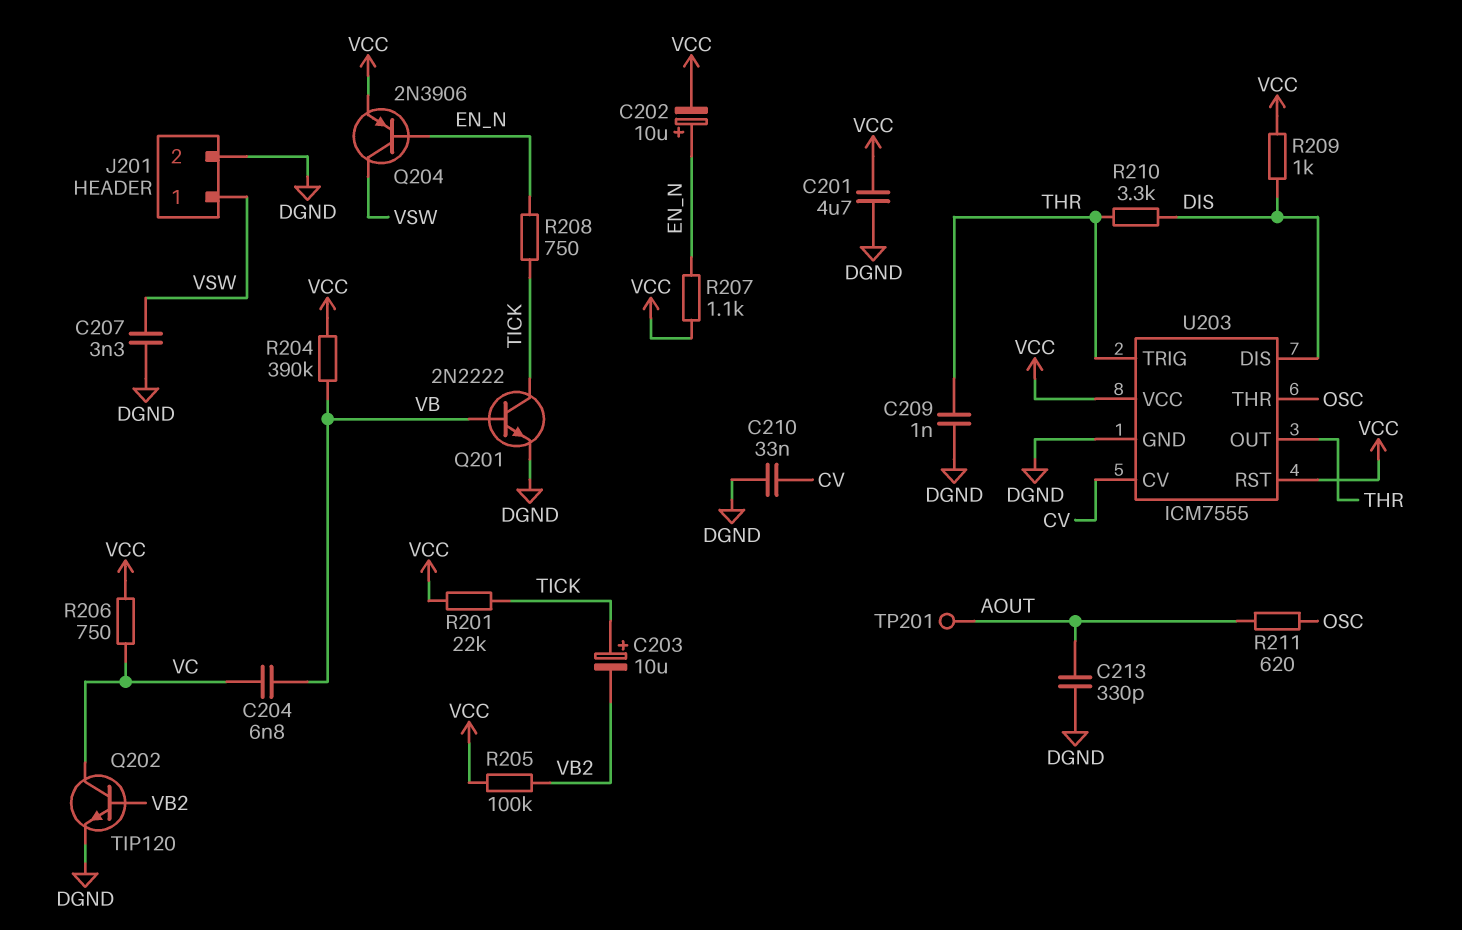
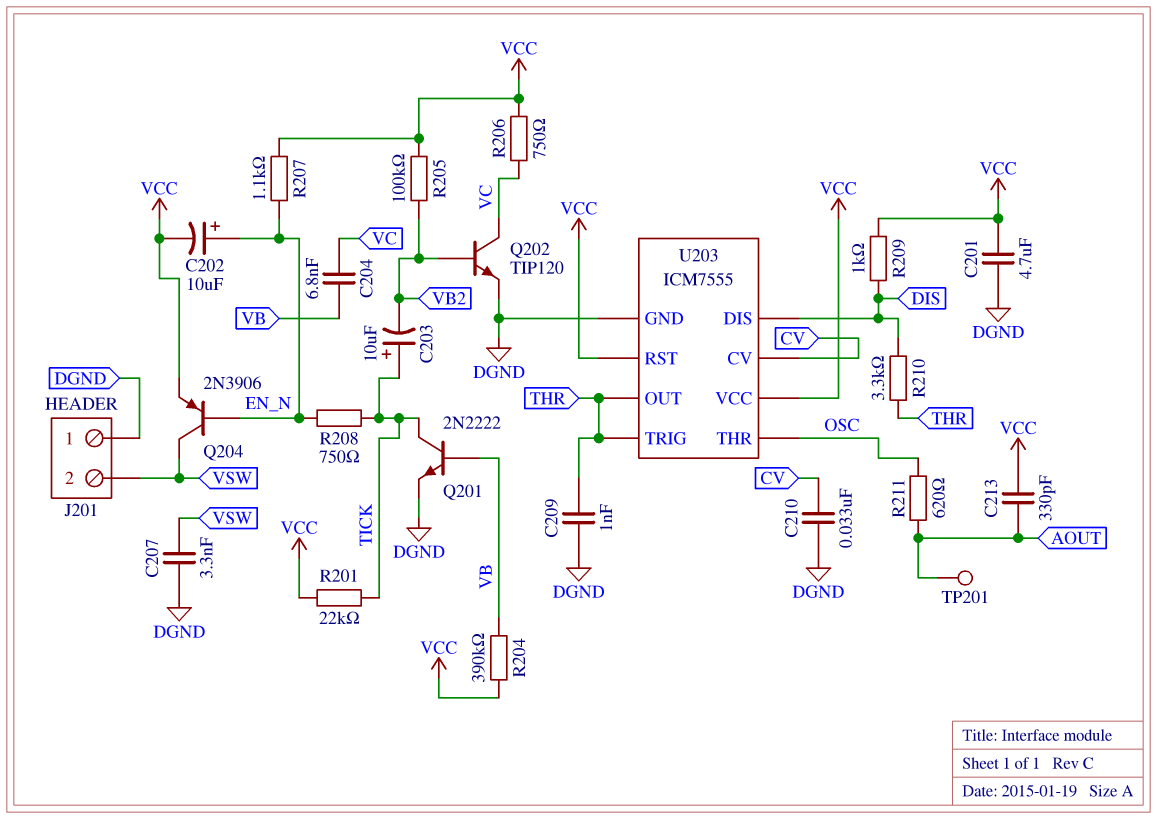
C213: 330pF (AOUT, DGND) -> 330pF (AOUT, VCC)
J201 pin 1: VSW -> DGND
J201 pin 2: DGND -> VSW

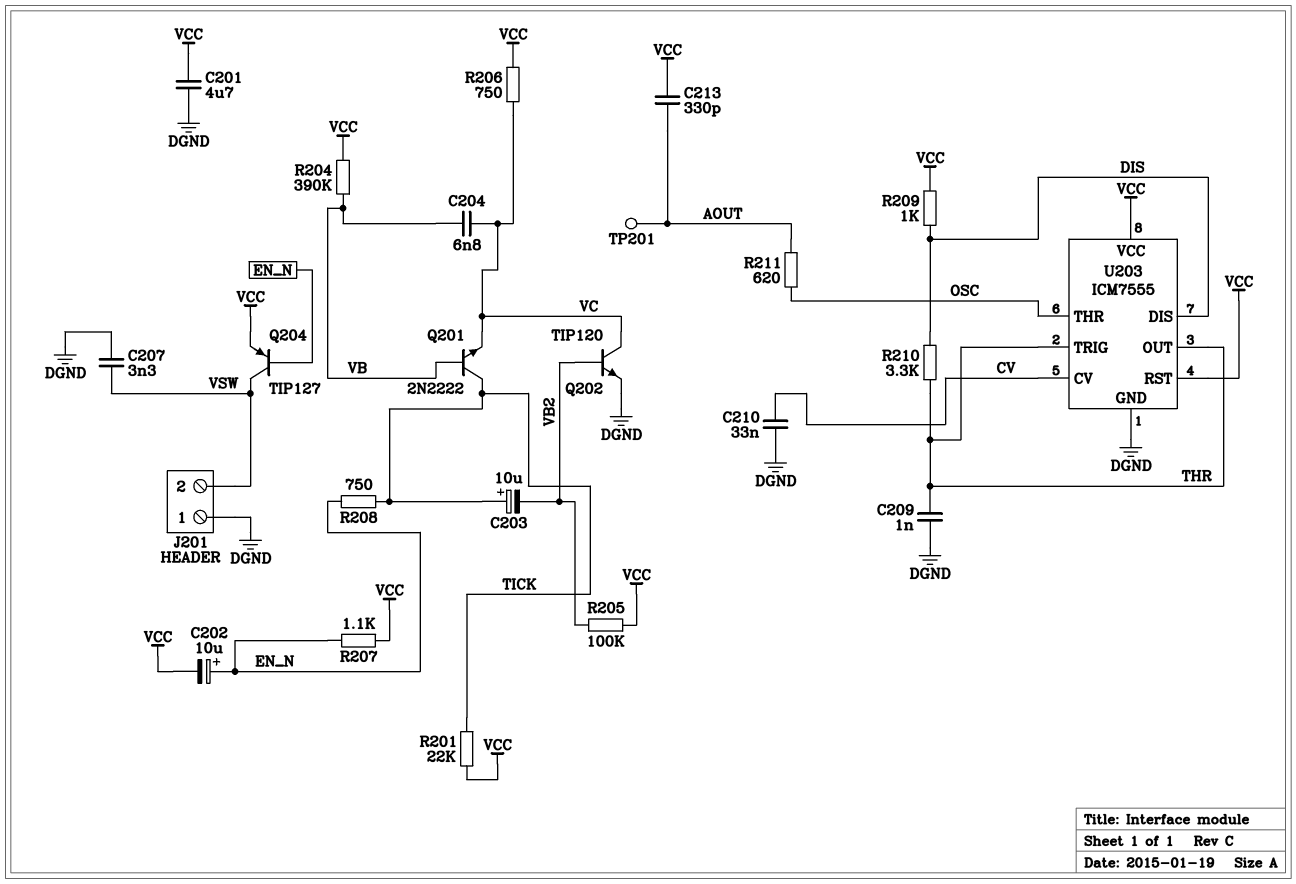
Q201: NPN 2N2222 (B VB, C TICK, E DGND) -> NPN 2N2222 (B VB, C TICK, E VC)
Q204: PNP 2N3906 (B EN_N, C VSW, E VCC) -> PNP TIP127 (B EN_N, C VSW, E VCC)

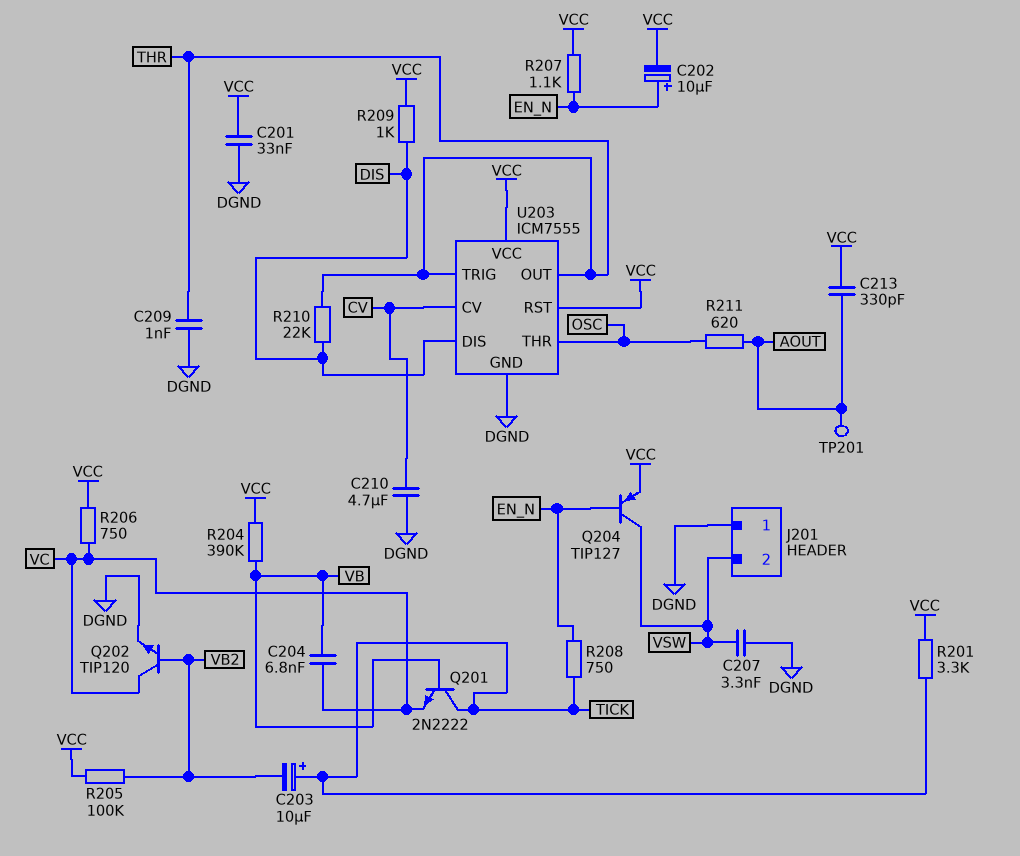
C201: 4.7uF (DGND, VCC) -> 33nF (DGND, VCC)
C210: 33nF (CV, DGND) -> 4.7uF (CV, DGND)
R201: 22k (TICK, VCC) -> 3.3k (TICK, VCC)
R210: 3.3k (DIS, THR) -> 22k (DIS, THR)

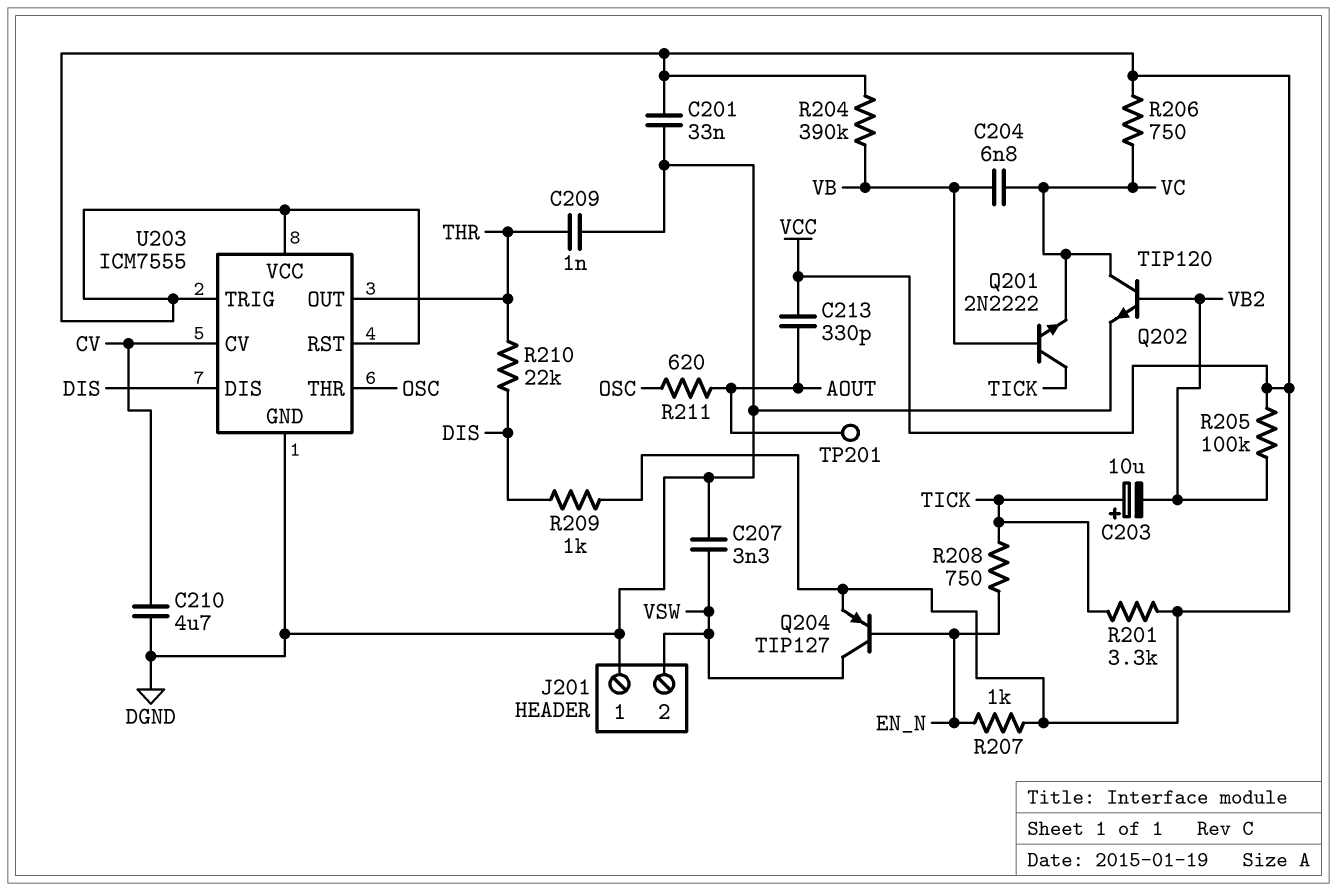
C202: 10uF (plus EN_N, minus VCC) -> none
R207: 1.1k (EN_N, VCC) -> 1k (EN_N, VCC)
U203 pin TRIG: THR -> VCC

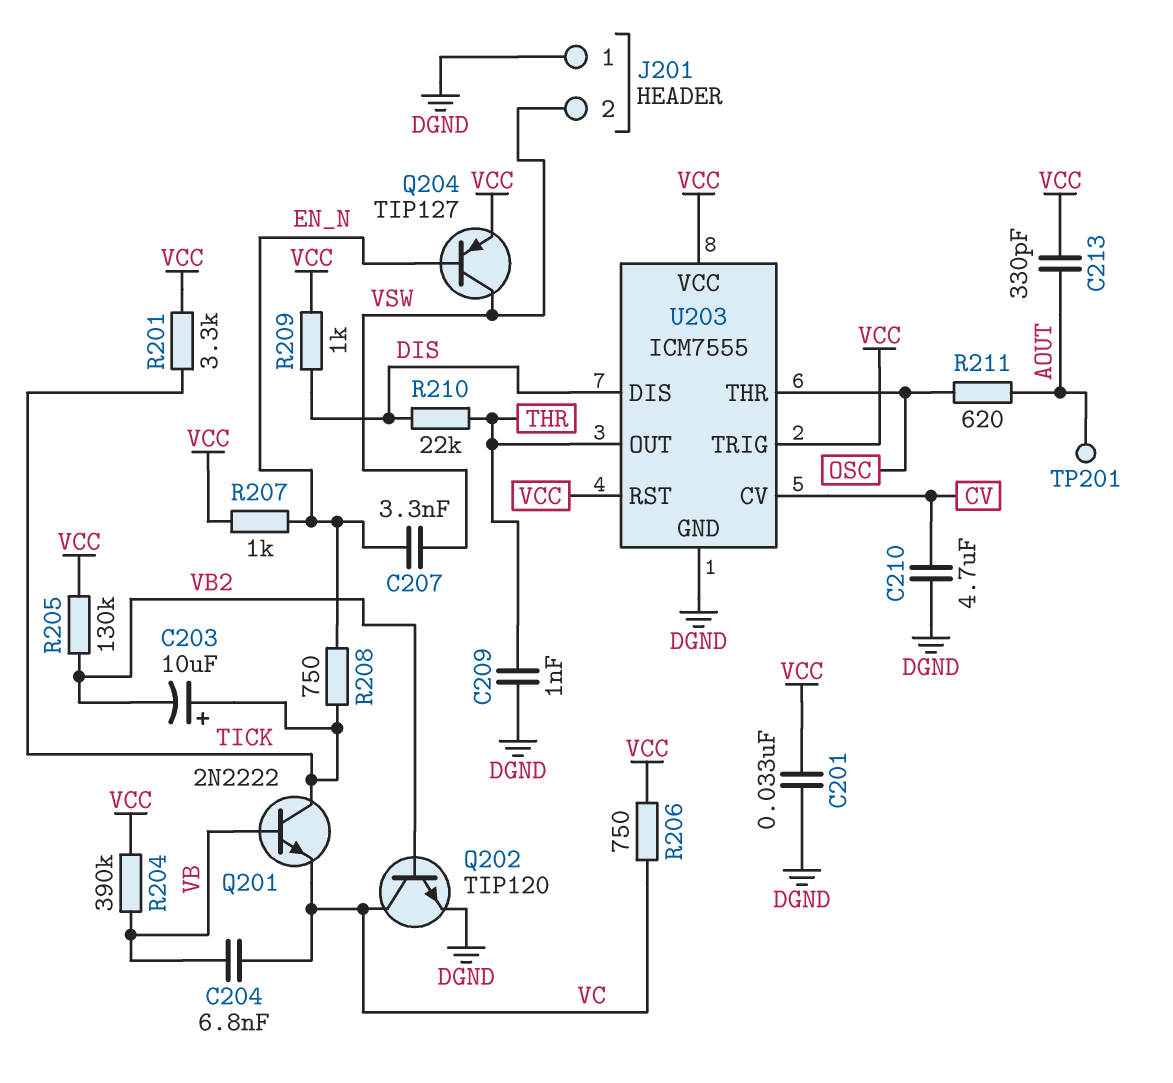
C207: 3.3nF (DGND, VSW) -> 3.3nF (EN_N, VSW)
R205: 100k (VB2, VCC) -> 130k (VB2, VCC)

